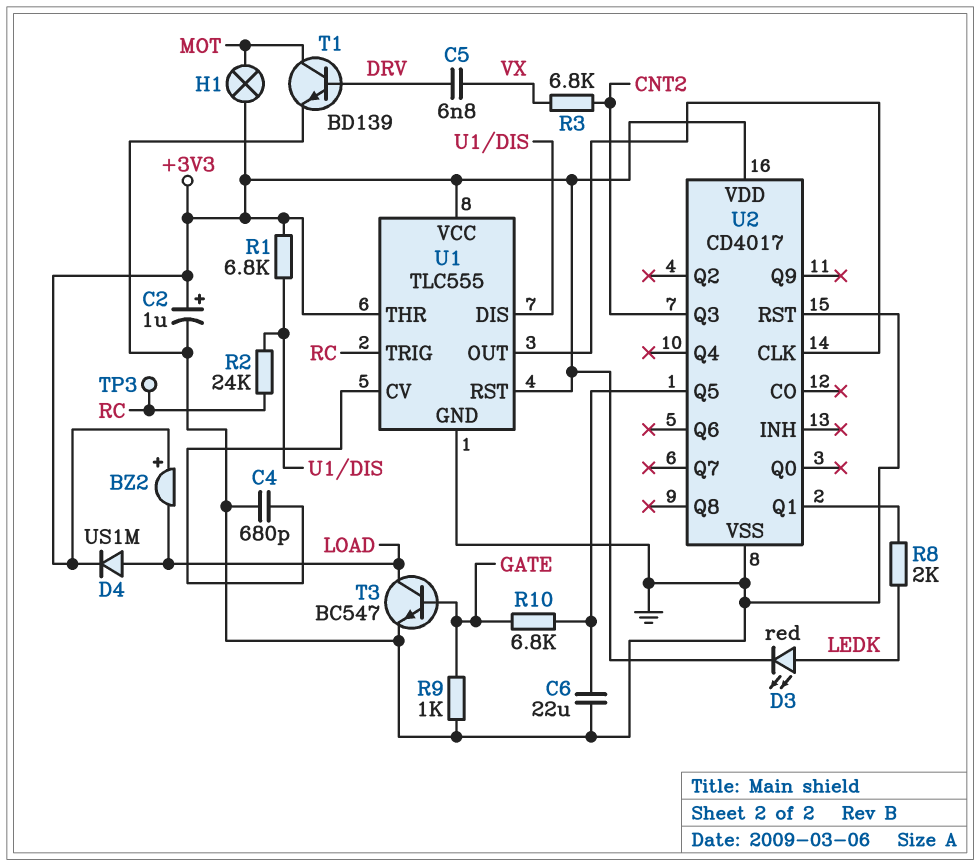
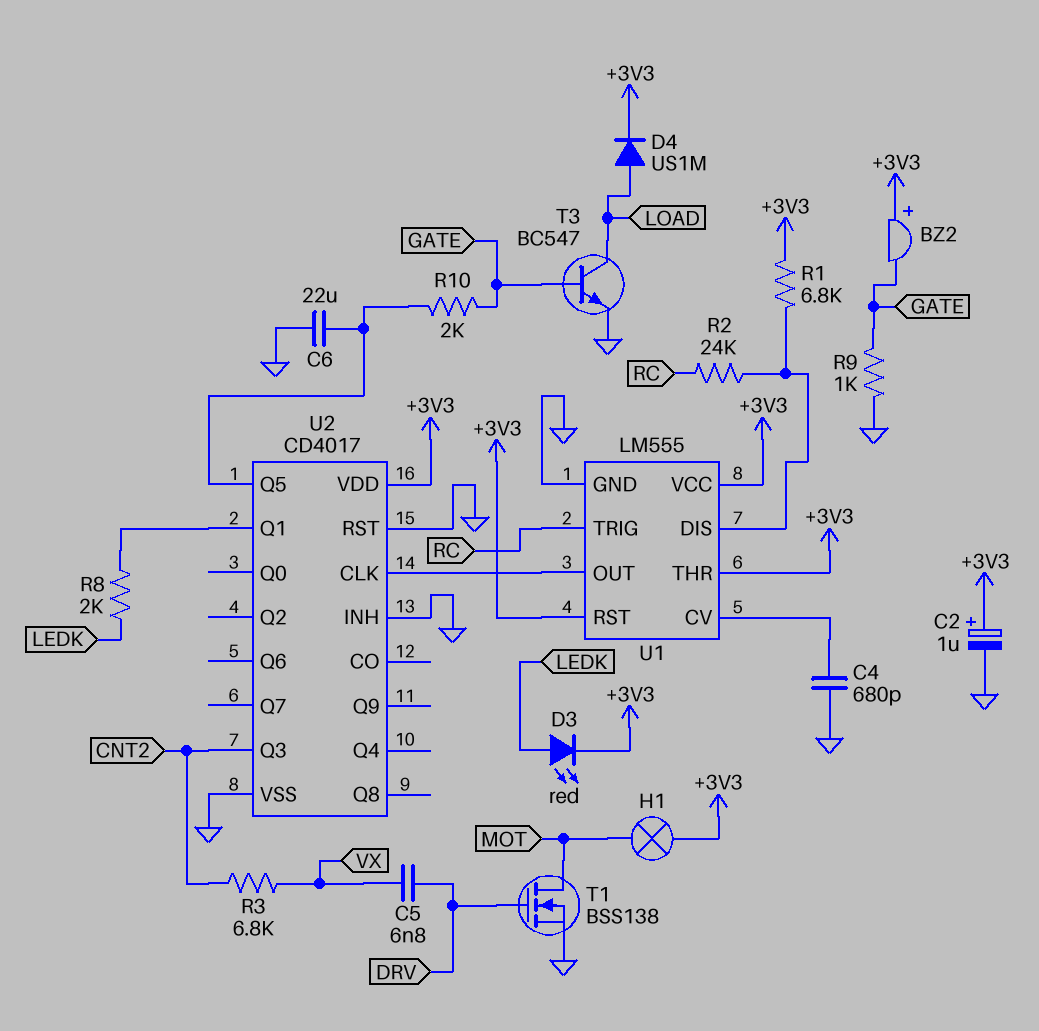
BZ2: buzzer (plus +3V3, minus LOAD) -> buzzer (plus +3V3, minus GATE)
R10: 6.8k (GATE, U2/Q5) -> 2k (GATE, U2/Q5)
T1: NPN BD139 (B DRV, C MOT, E GND) -> NMOS BSS138 (G DRV, D MOT, S GND)
TP3: test point (RC) -> none
U1: TLC555 -> LM555
U2 pin INH: none -> GND

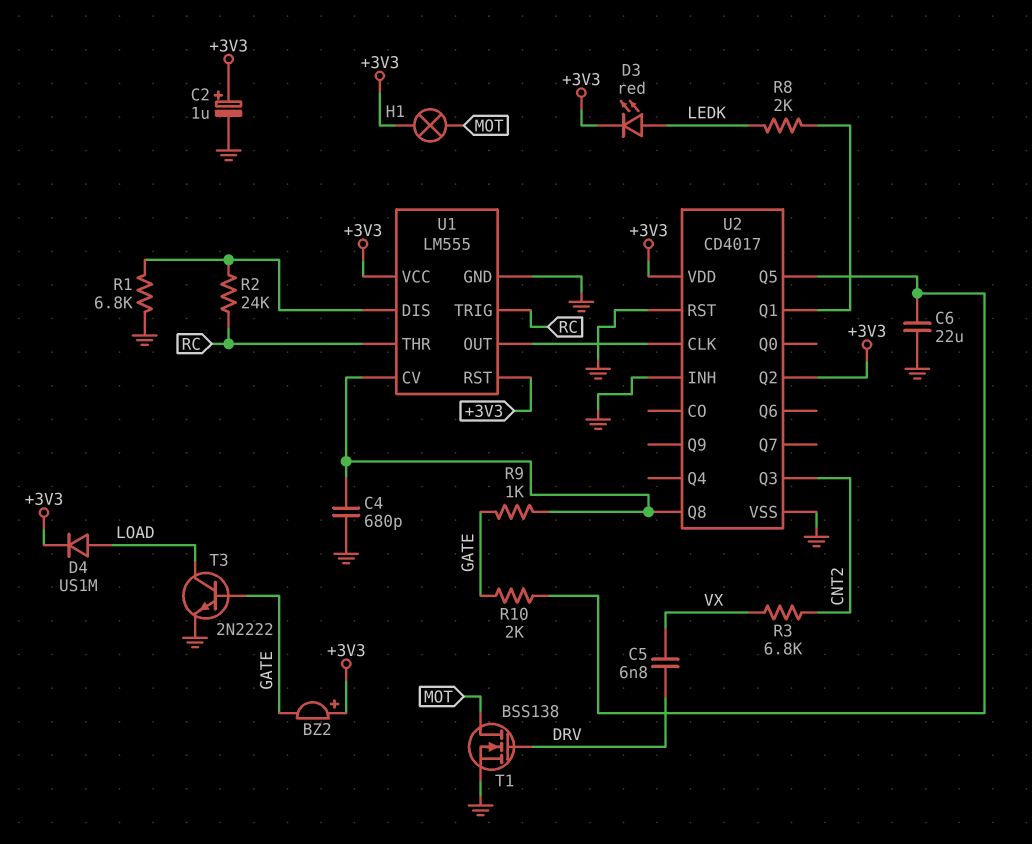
R1: 6.8k (+3V3, U1/DIS) -> 6.8k (GND, U1/DIS)
R9: 1k (GATE, GND) -> 1k (GATE, U1/CV)
T3: NPN BC547 (B GATE, C LOAD, E GND) -> NPN 2N2222 (B GATE, C LOAD, E GND)
U1 pin THR: +3V3 -> RC
U2 pin Q2: none -> +3V3
U2 pin Q8: none -> U1/CV

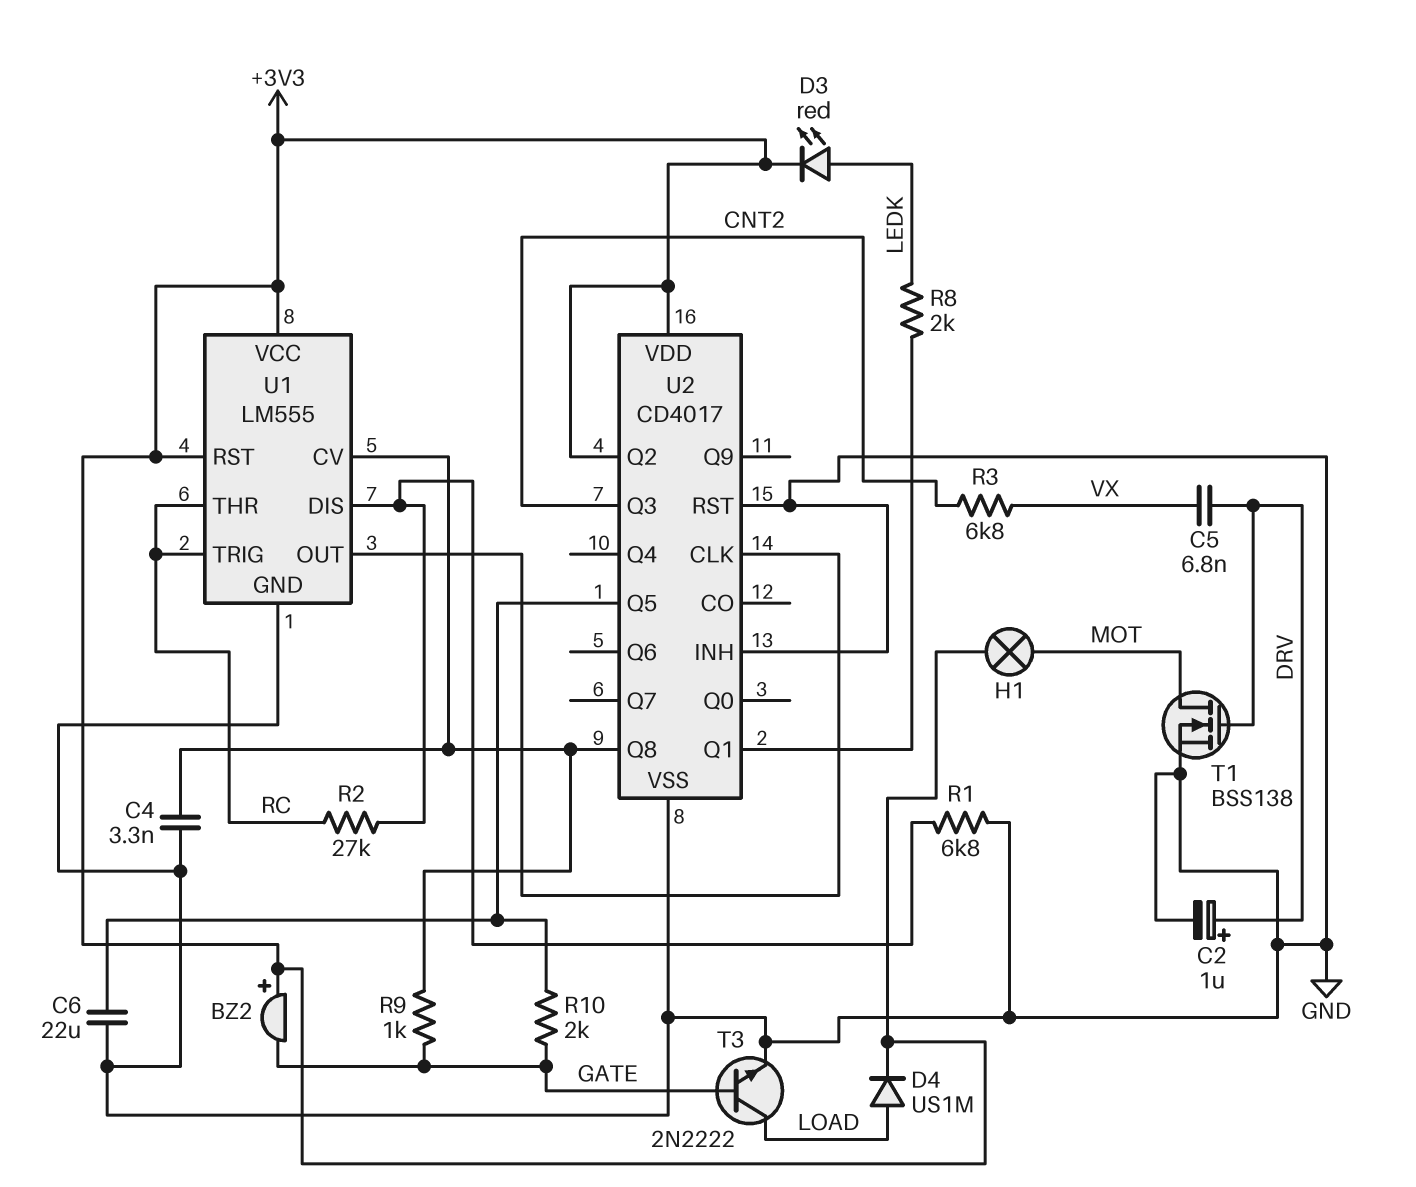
C2: 1uF (plus +3V3, minus GND) -> 1uF (plus DRV, minus GND)
C4: 680pF (GND, U1/CV) -> 3.3nF (GND, U1/CV)
R2: 24k (RC, U1/DIS) -> 27k (RC, U1/DIS)

